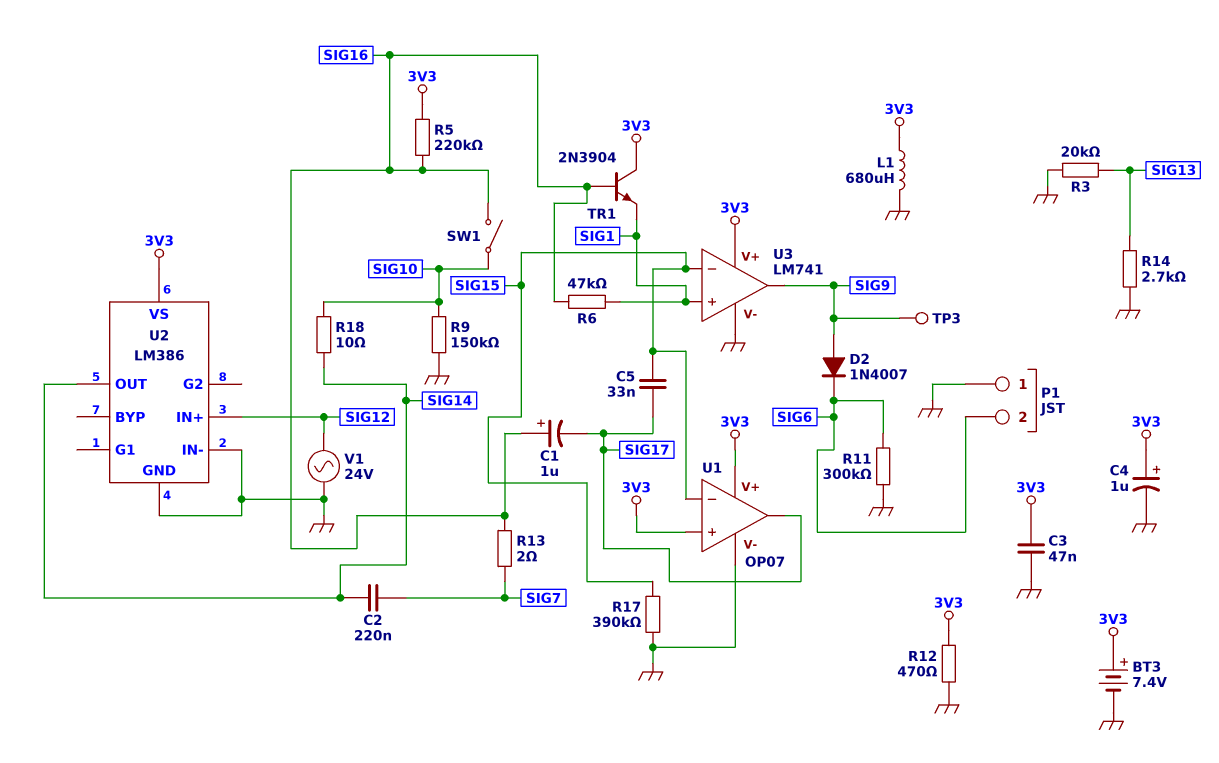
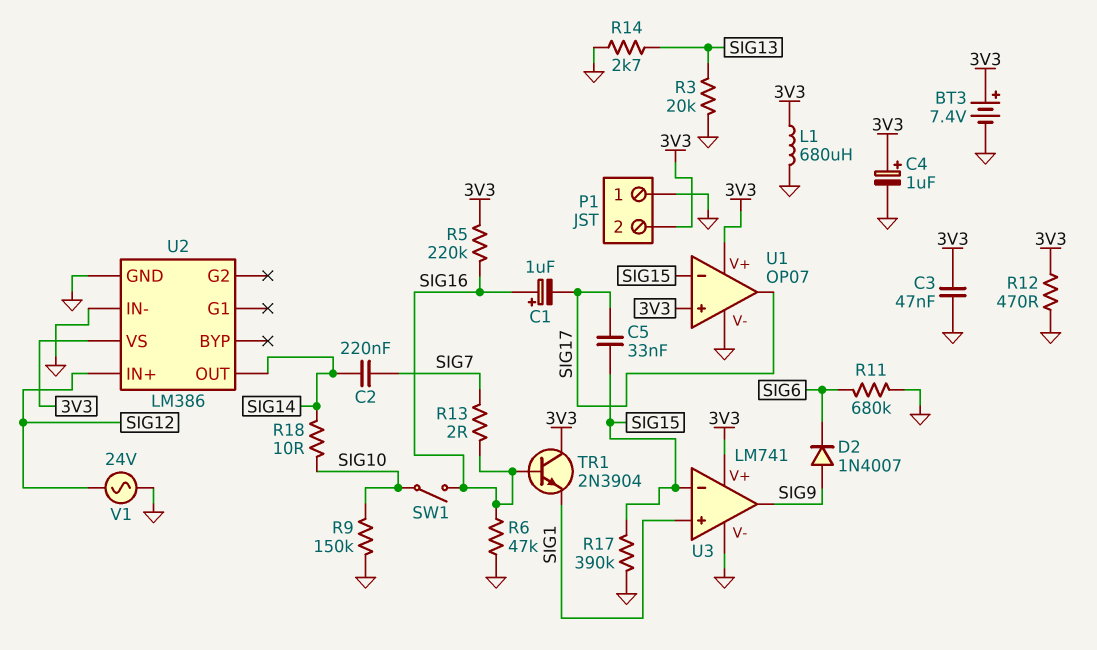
P1 pin 2: SIG6 -> 3V3
R6: 47k (SIG1, SIG16) -> 47k (GND, SIG16)
R11: 300k (GND, SIG6) -> 680k (GND, SIG6)
TP3: test point (SIG9) -> none

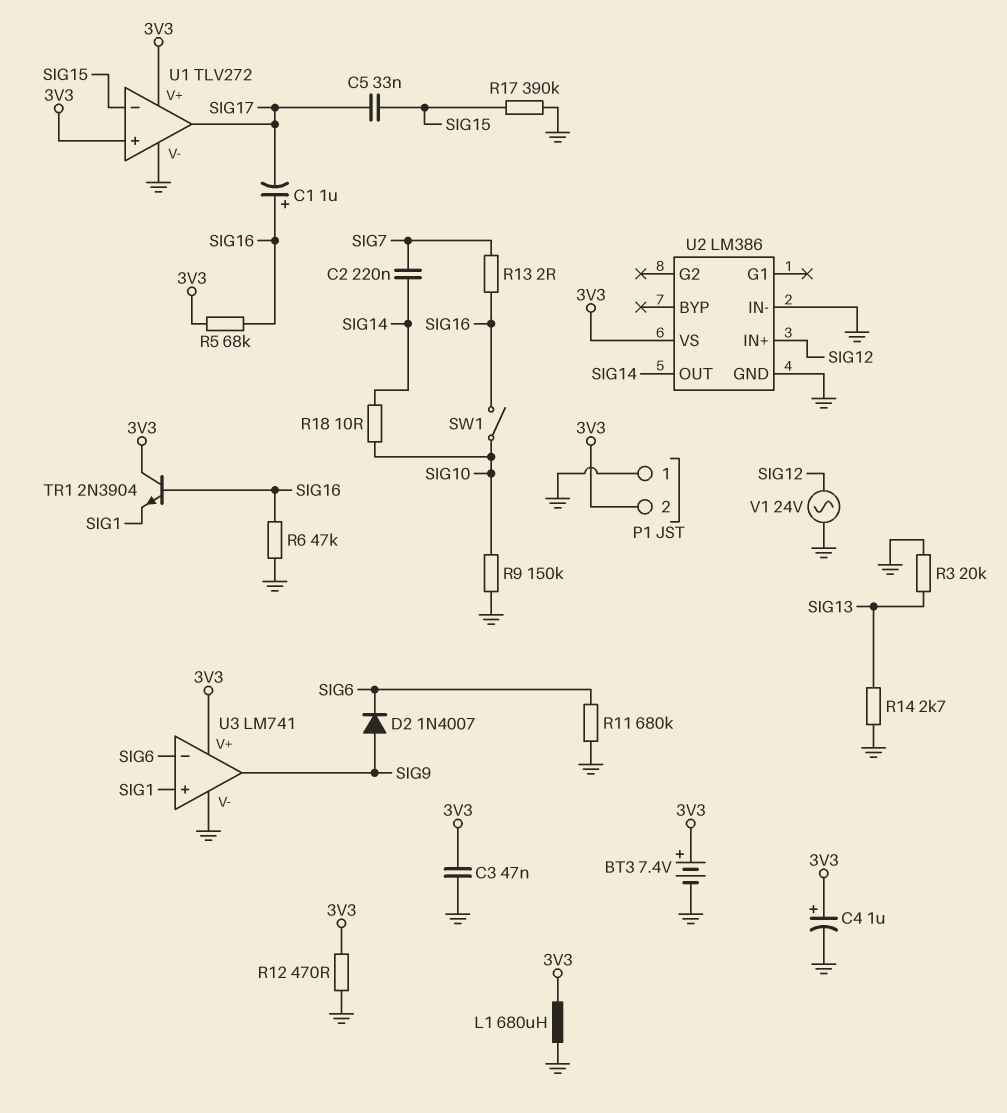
R5: 220k (3V3, SIG16) -> 68k (3V3, SIG16)
U1: OP07 -> TLV272
U3 pin in-: SIG15 -> SIG6

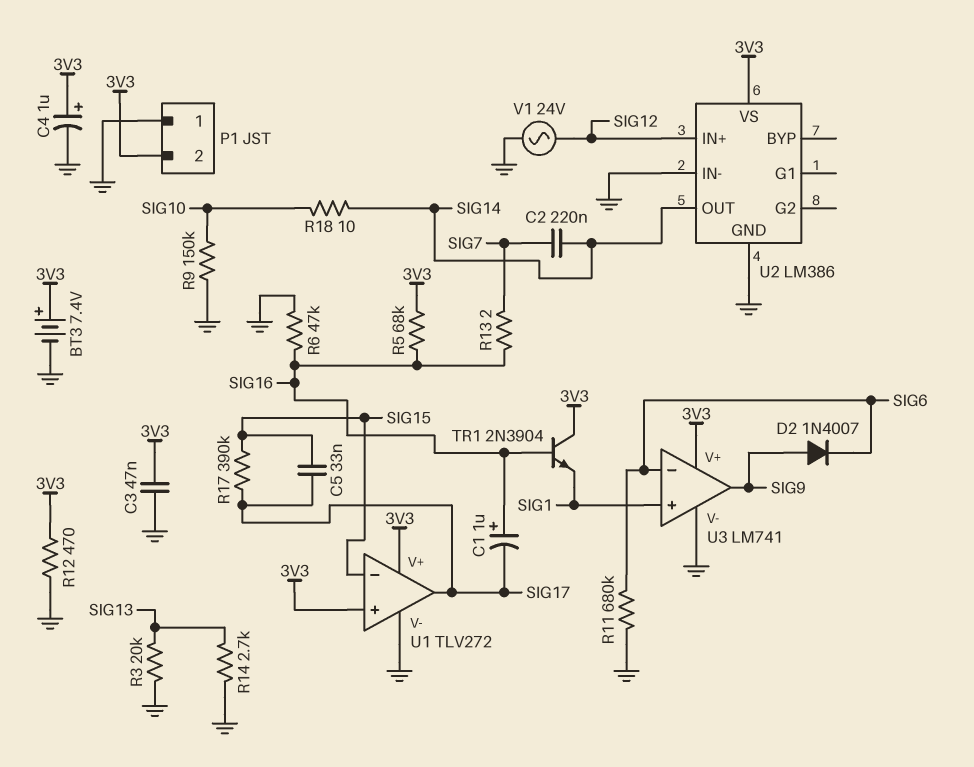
L1: 680uH (3V3, GND) -> none
R17: 390k (GND, SIG15) -> 390k (SIG15, SIG17)
SW1: switch (SIG10, SIG16) -> none

